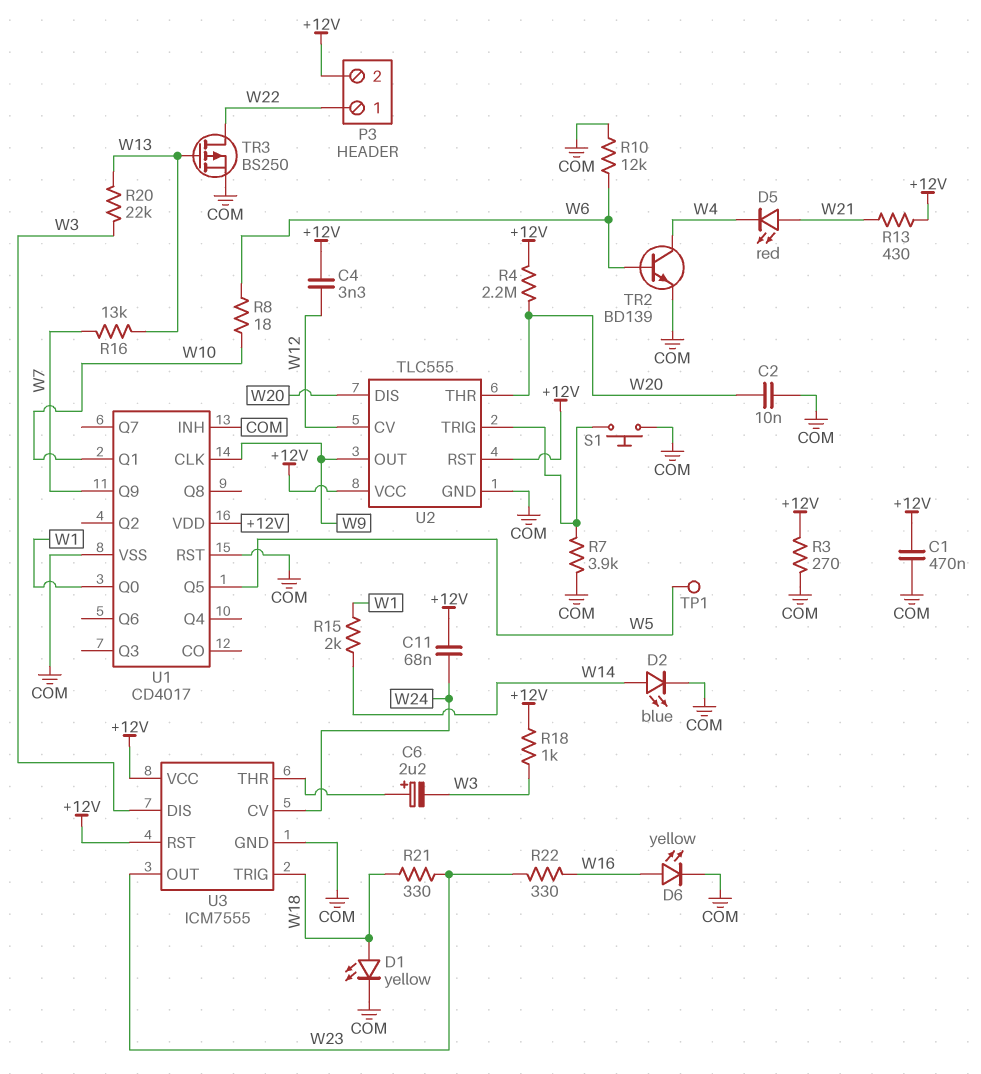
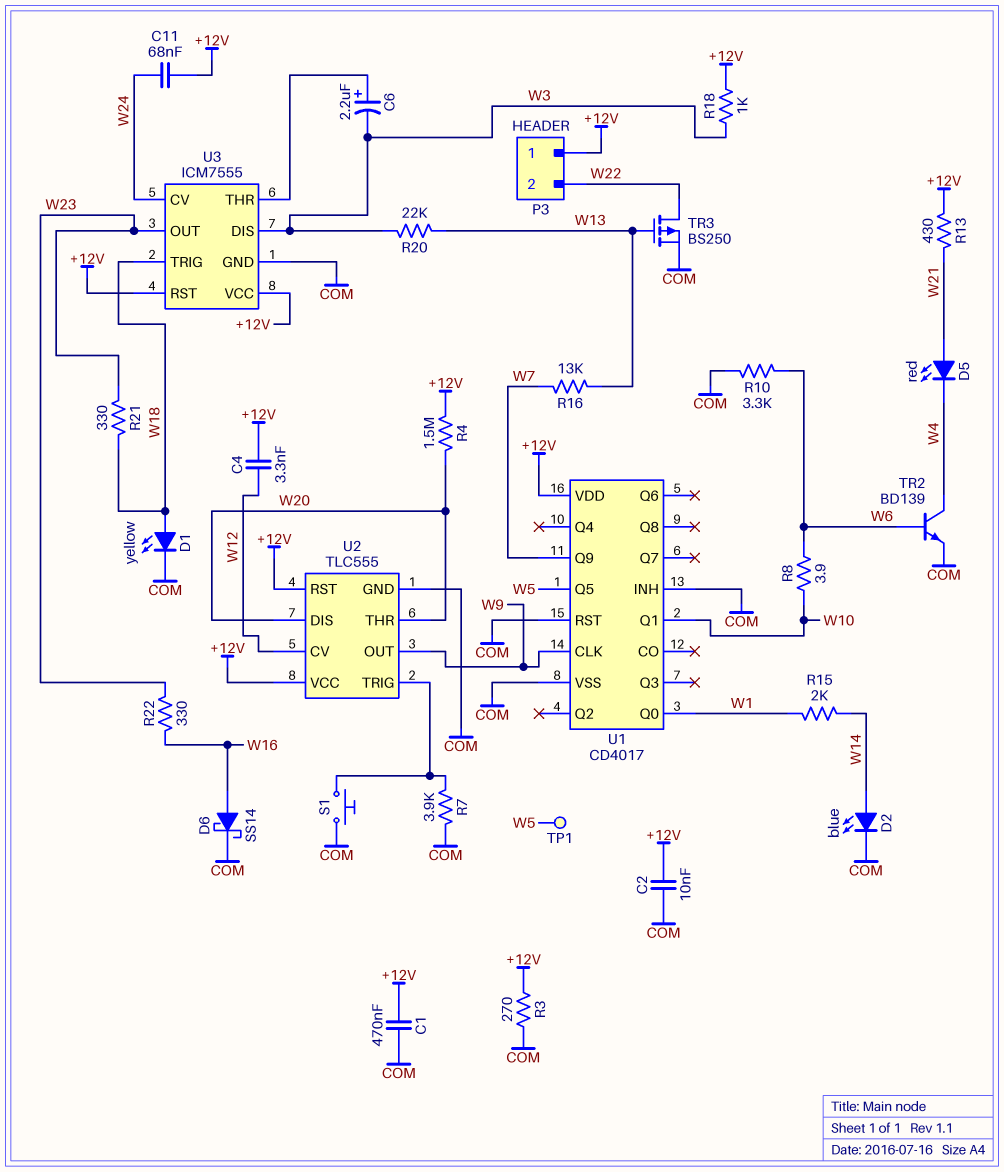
C2: 10nF (COM, W20) -> 10nF (+12V, COM)
D6: LED yellow (A W16, K COM) -> schottky SS14 (A W16, K COM)
P3 pin 1: W22 -> +12V
P3 pin 2: +12V -> W22
R4: 2.2M (+12V, W20) -> 1.5M (+12V, W20)
R8: 18 (W6, W10) -> 3.9 (W6, W10)
R10: 12k (COM, W6) -> 3.3k (COM, W6)

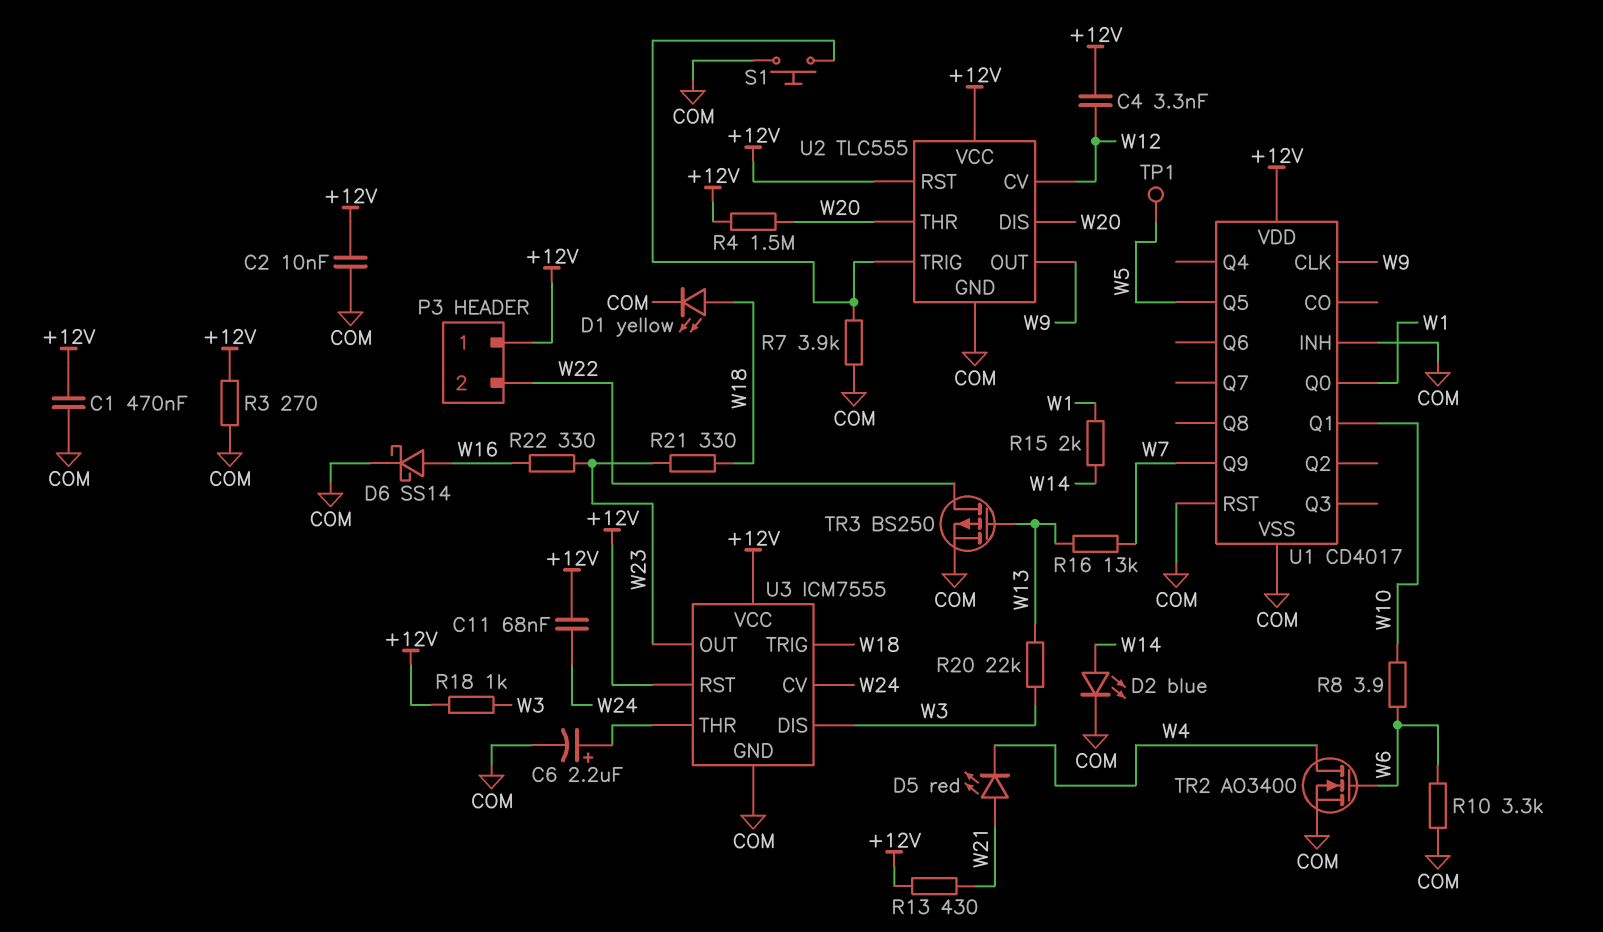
C6: 2.2uF (plus U3/THR, minus W3) -> 2.2uF (plus U3/THR, minus COM)
TR2: NPN BD139 (B W6, C W4, E COM) -> NMOS AO3400 (G W6, D W4, S COM)

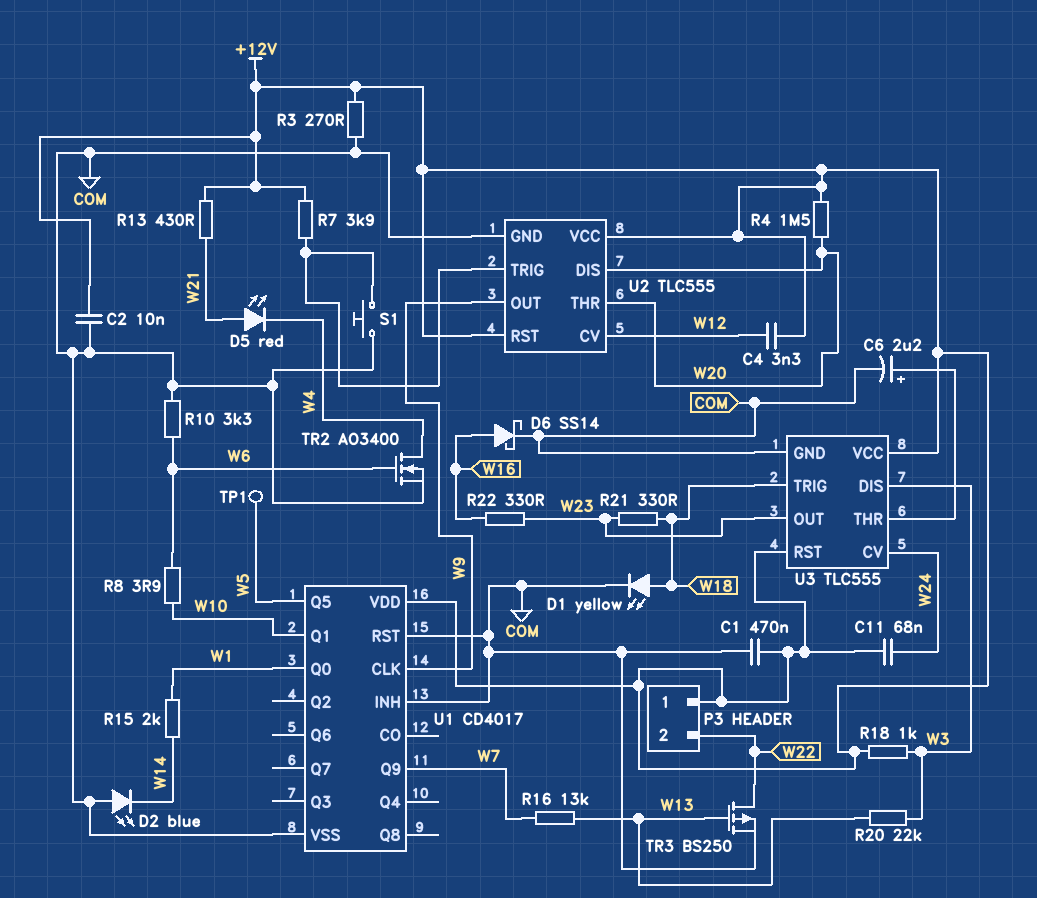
D2: LED blue (A W14, K COM) -> LED blue (A COM, K W14)
R7: 3.9k (COM, U2/TRIG) -> 3.9k (+12V, U2/TRIG)
U3: ICM7555 -> TLC555

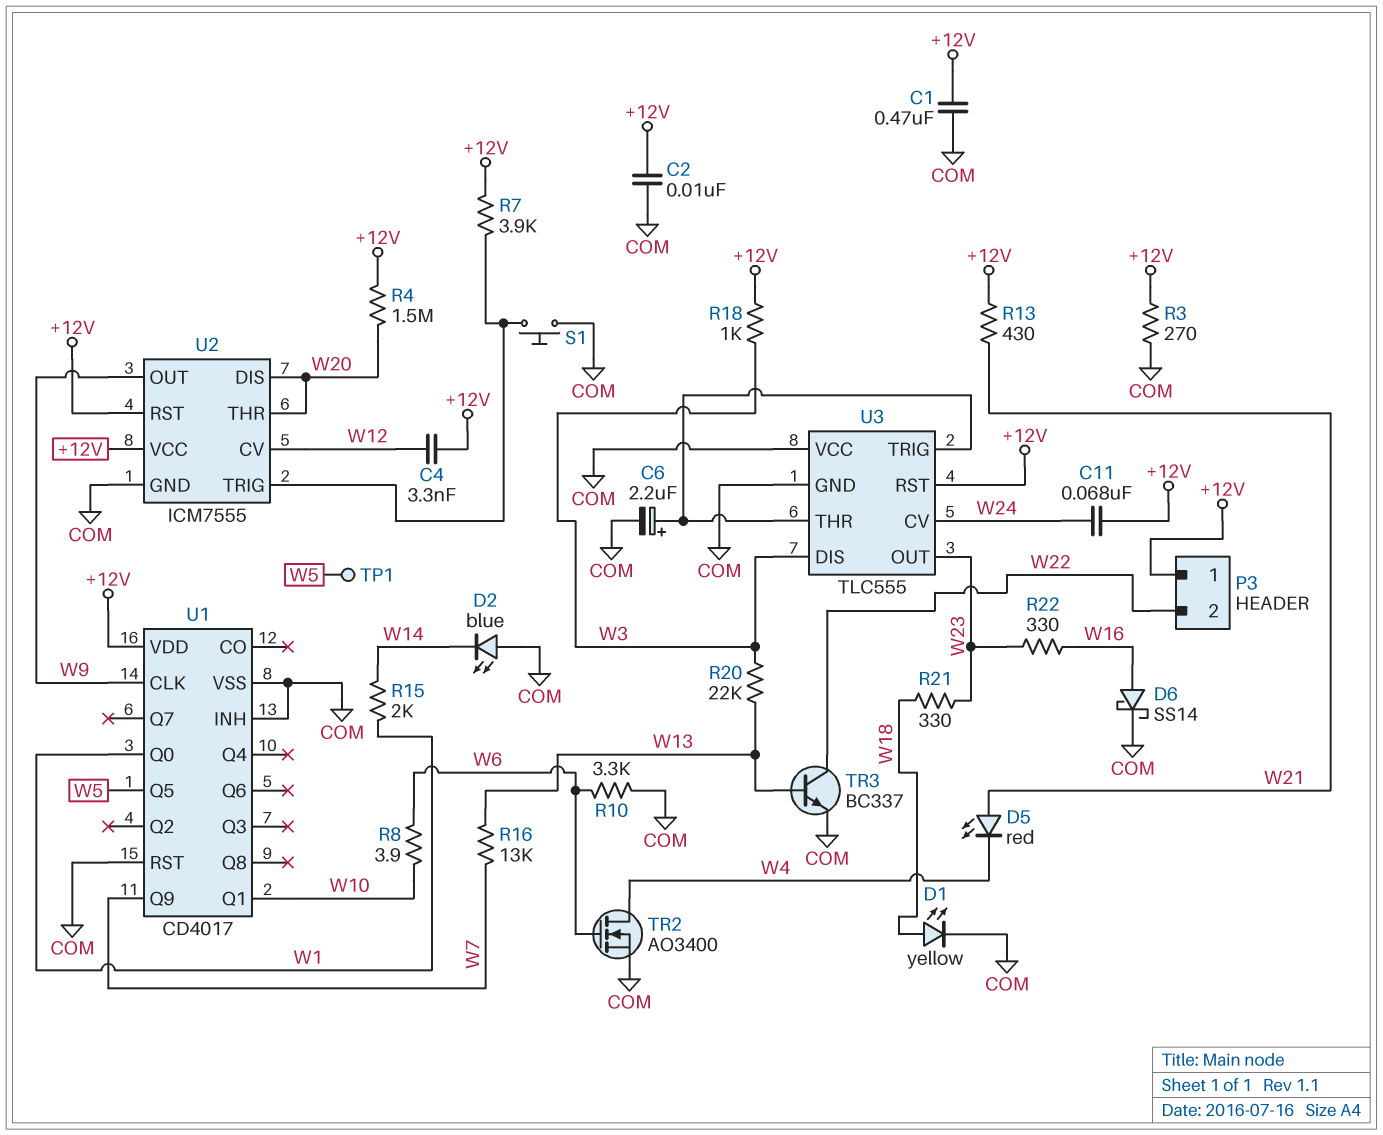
TR3: PMOS BS250 (G W13, D W22, S COM) -> NPN BC337 (B W13, C W22, E COM)
U2: TLC555 -> ICM7555
U3 pin TRIG: W18 -> U3/THR
U3 pin VCC: +12V -> COM

